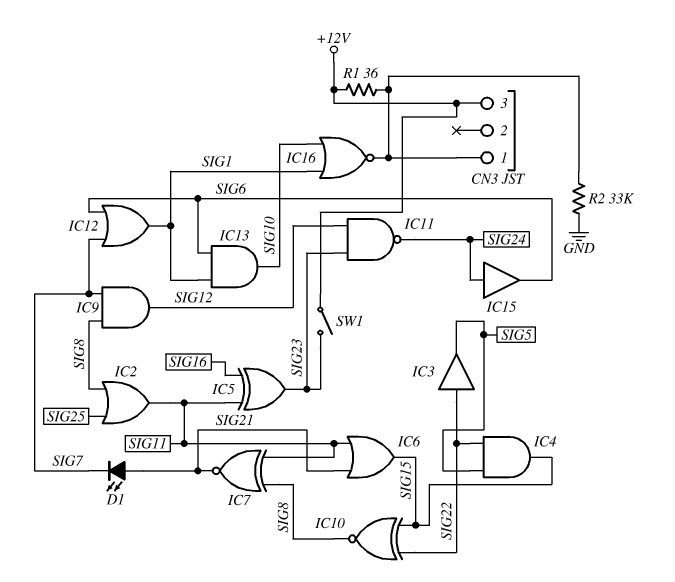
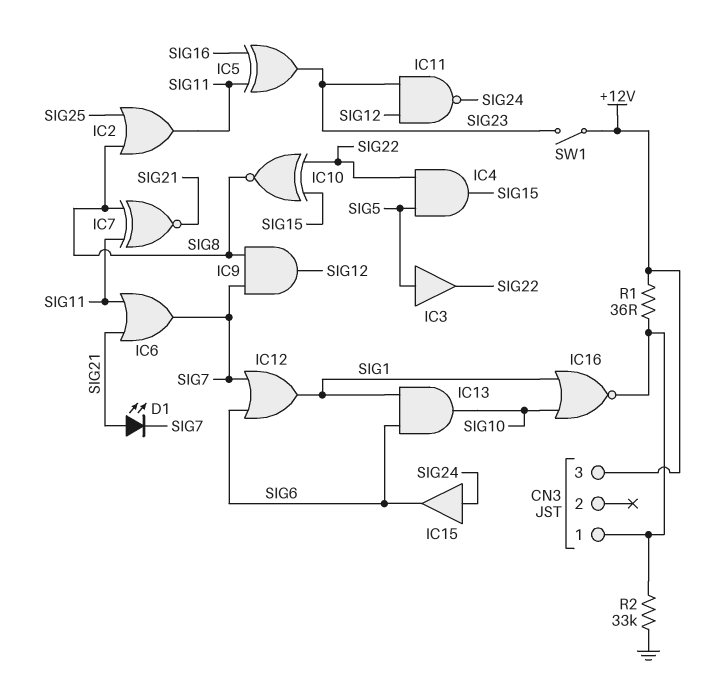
IC3: buffer (in SIG22, out SIG5) -> buffer (in SIG5, out SIG22)
IC6: OR (in SIG11, in SIG21, out SIG15) -> OR (in SIG11, in SIG21, out SIG7)

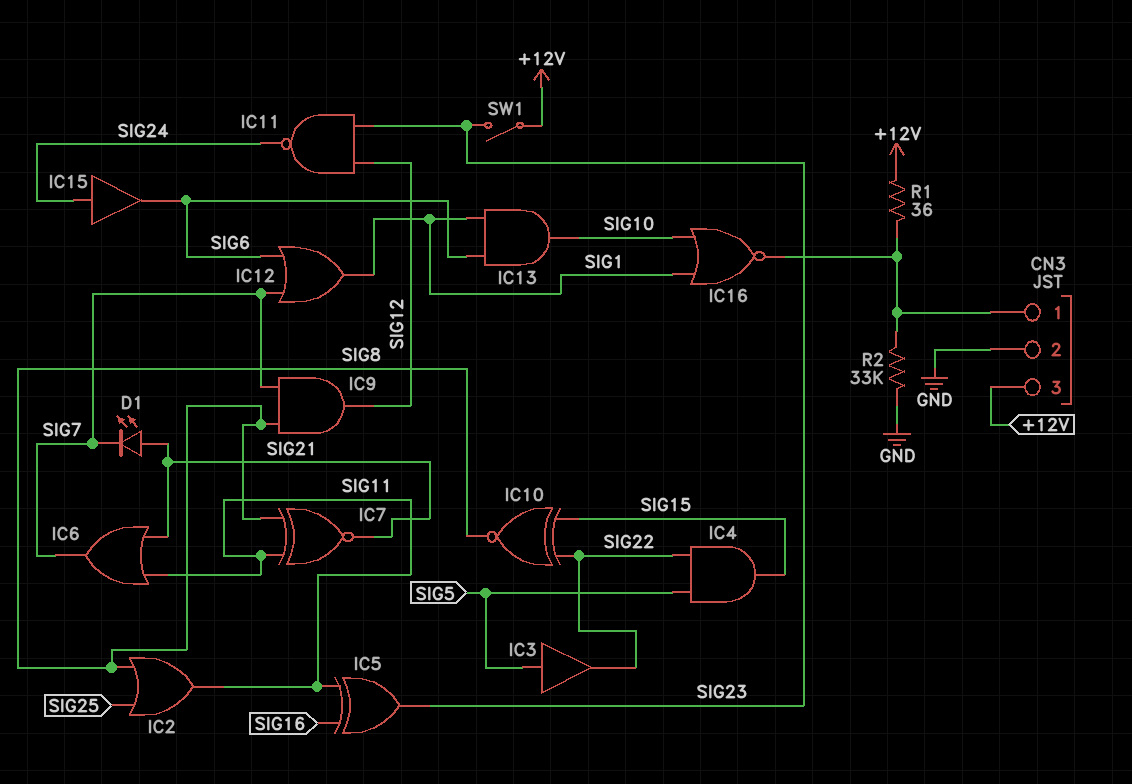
CN3 pin 2: none -> GND

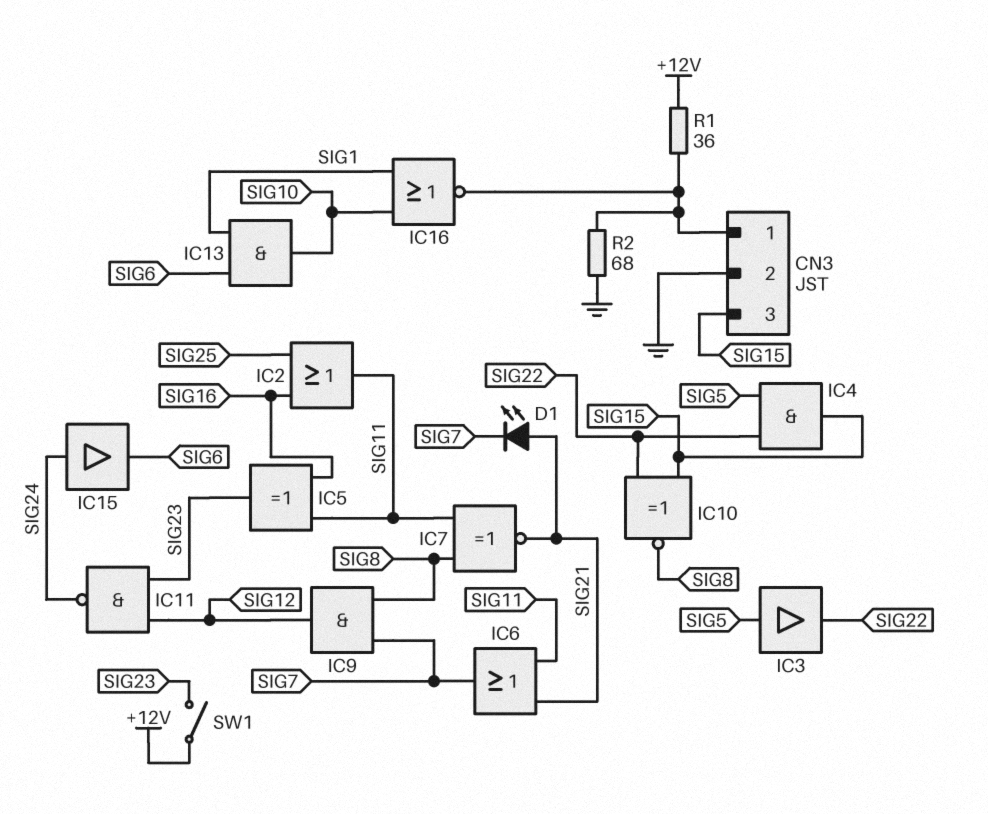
CN3 pin 3: +12V -> SIG15
IC2: OR (in SIG8, in SIG25, out SIG11) -> OR (in SIG16, in SIG25, out SIG11)
IC12: OR (in SIG6, in SIG7, out SIG1) -> none
R2: 33k (CN3/1, GND) -> 68 (CN3/1, GND)

